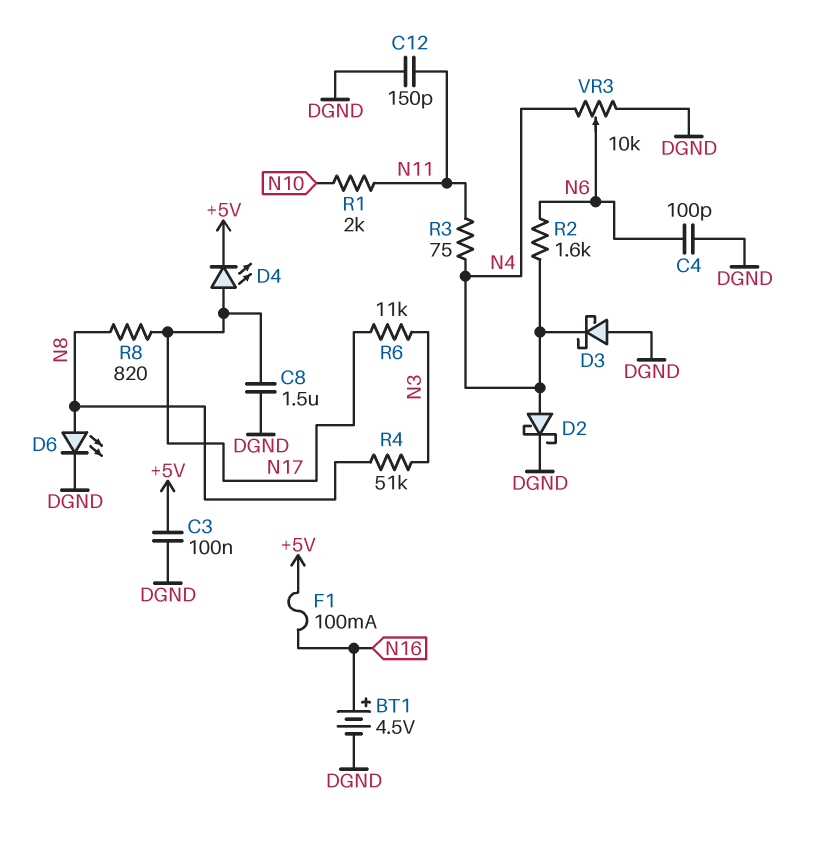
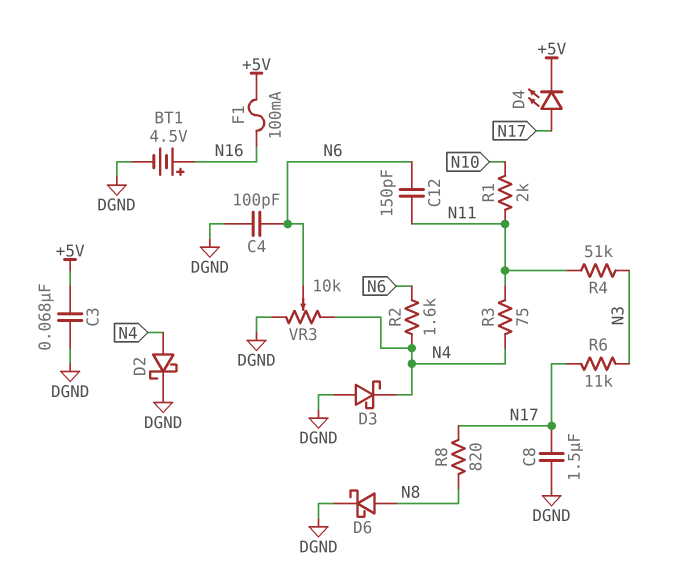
C3: 100nF (+5V, DGND) -> 68nF (+5V, DGND)
C12: 150pF (DGND, N11) -> 150pF (N6, N11)
D6: LED (A N8, K DGND) -> schottky (A N8, K DGND)
R4: 51k (N3, N8) -> 51k (N3, N11)

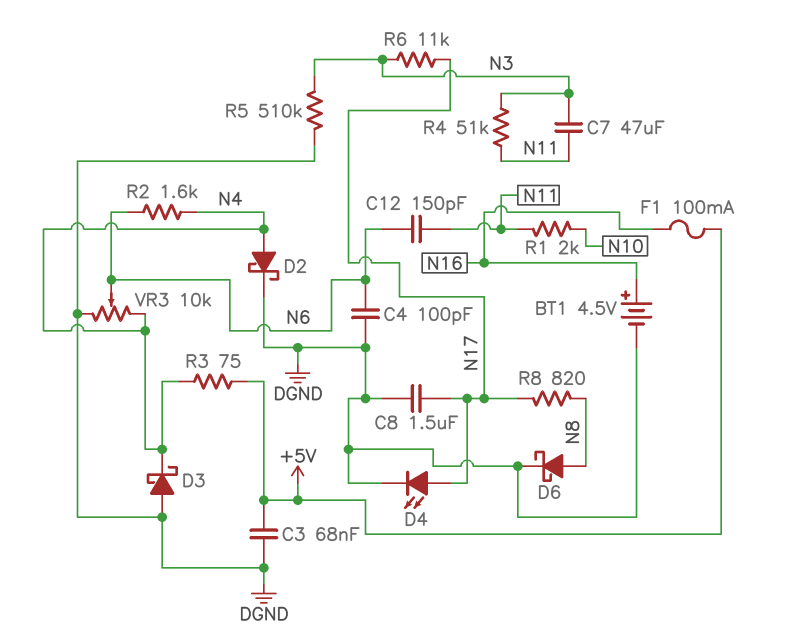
C7: none -> 47uF (N3, N11)
D4: LED (A N17, K +5V) -> LED (A N17, K DGND)
R3: 75 (N4, N11) -> 75 (+5V, N4)
R5: none -> 510k (DGND, N3)

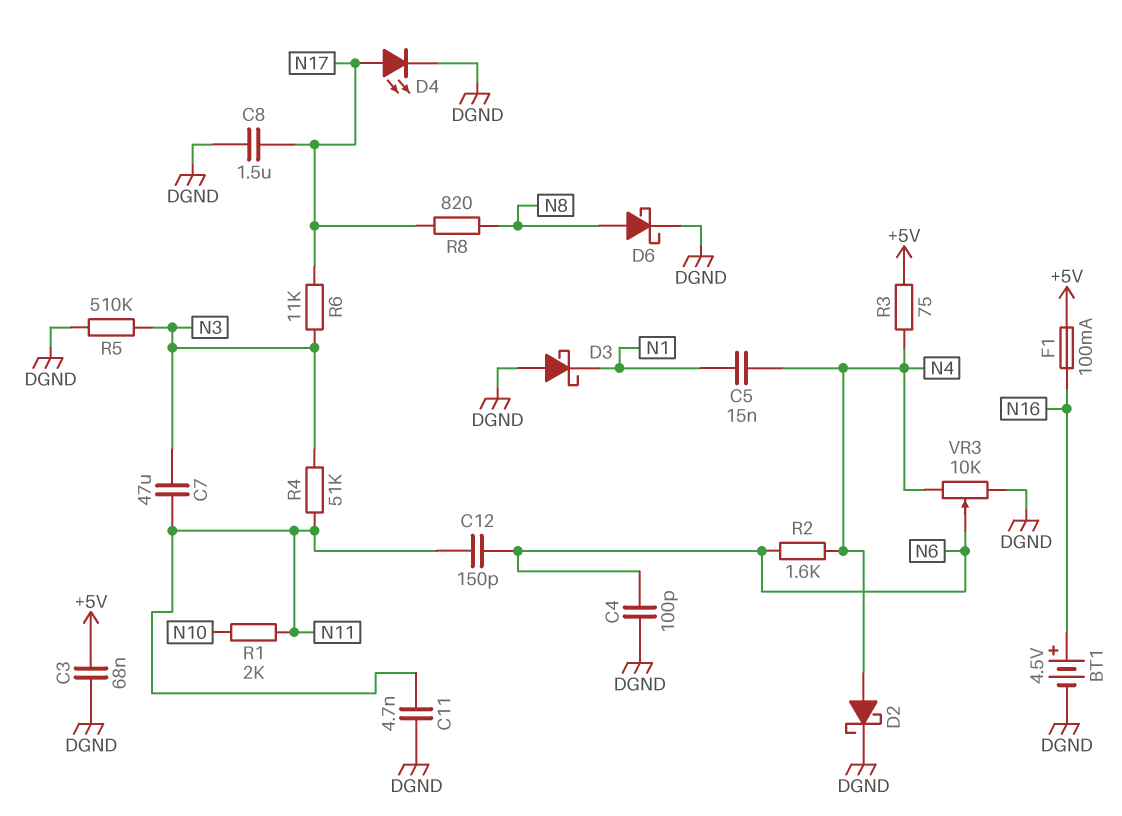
C5: none -> 15nF (N1, N4)
C11: none -> 4.7nF (DGND, N11)
D3: schottky (A DGND, K N4) -> schottky (A DGND, K N1)

